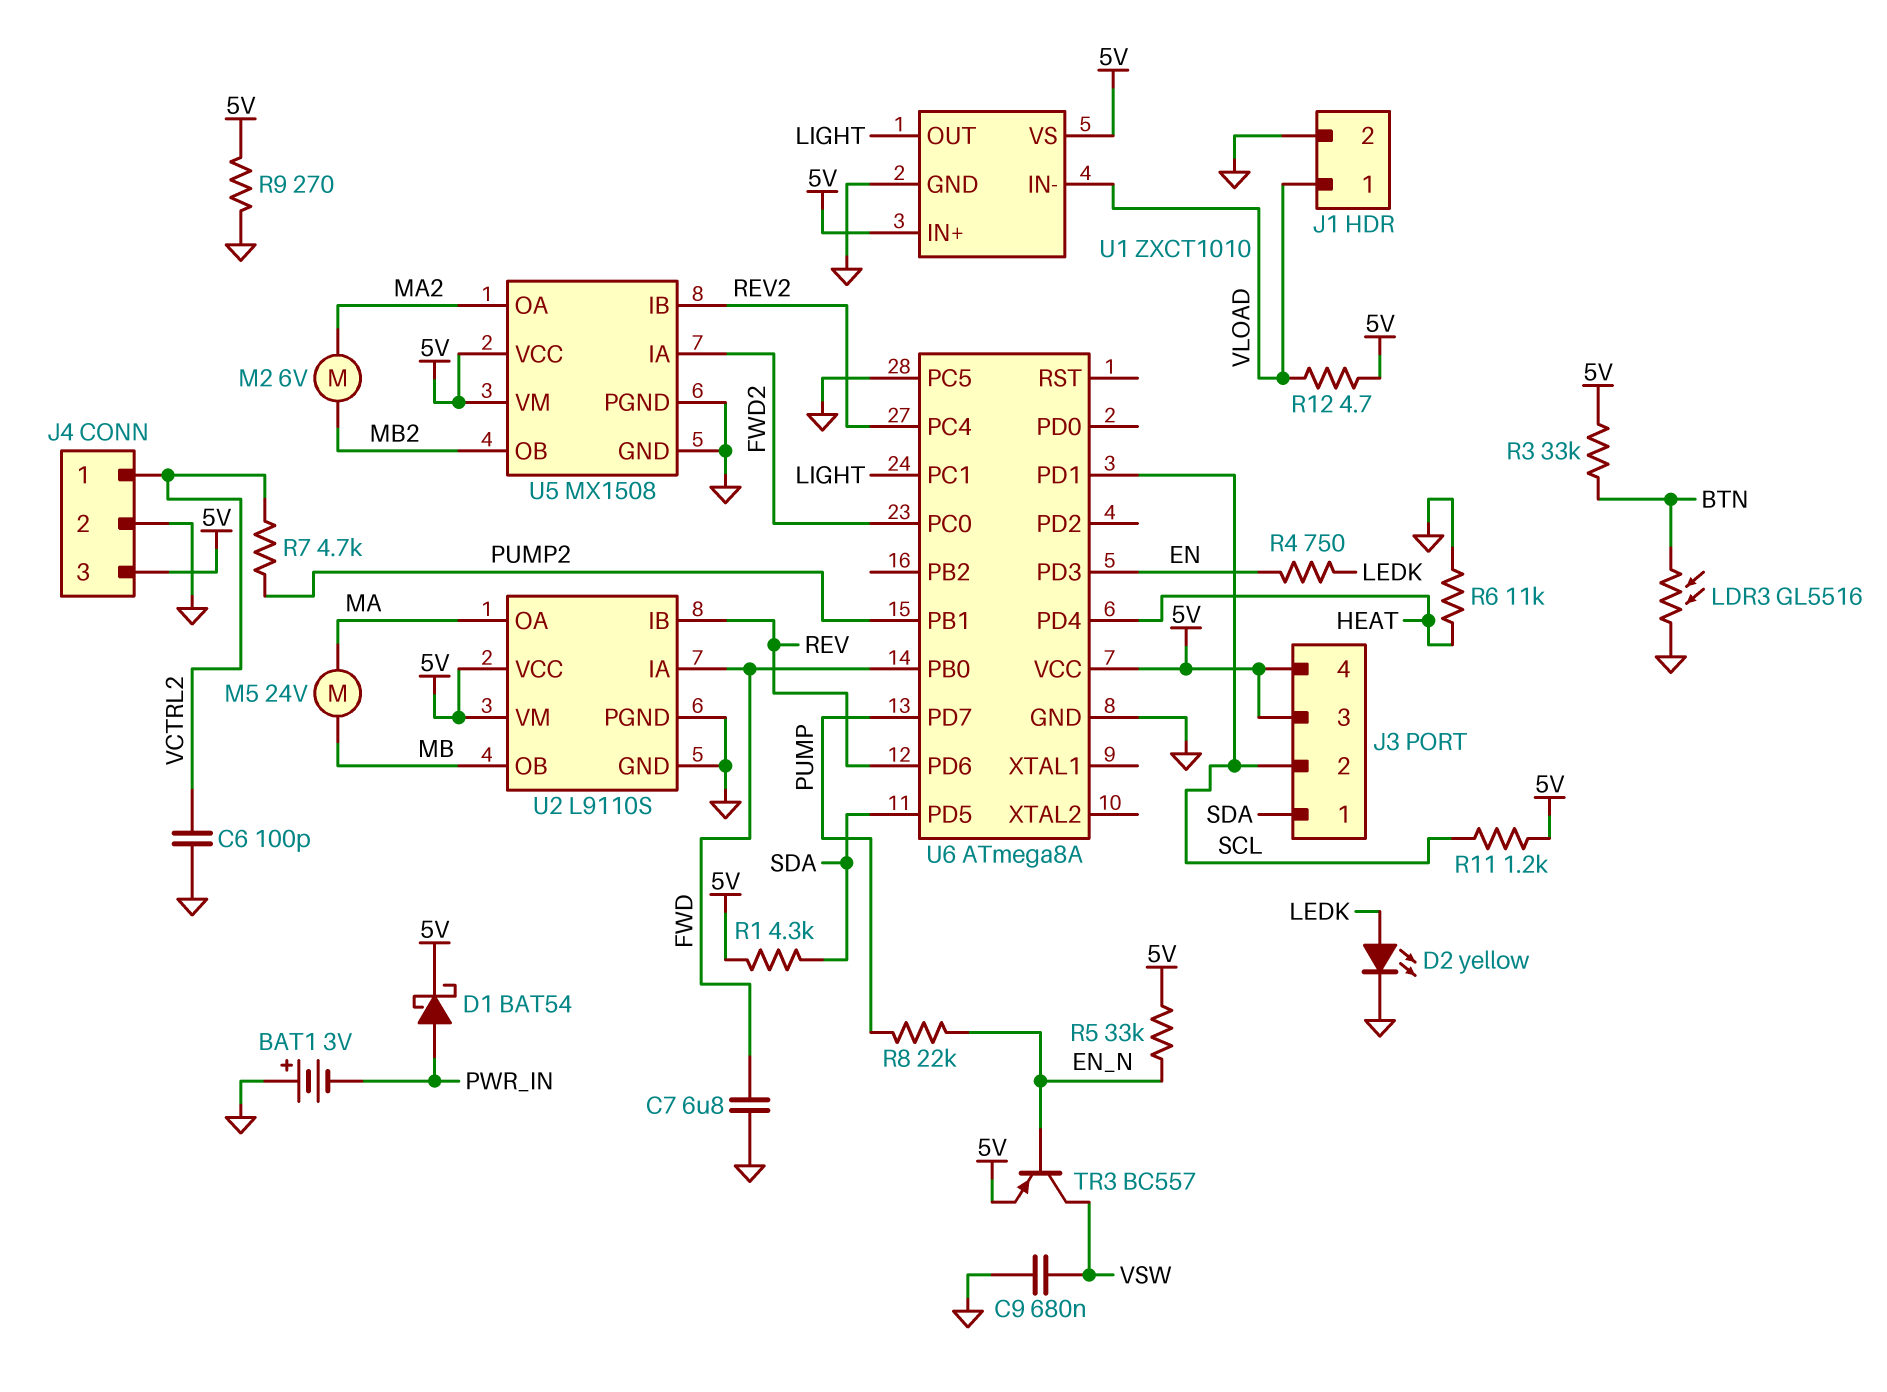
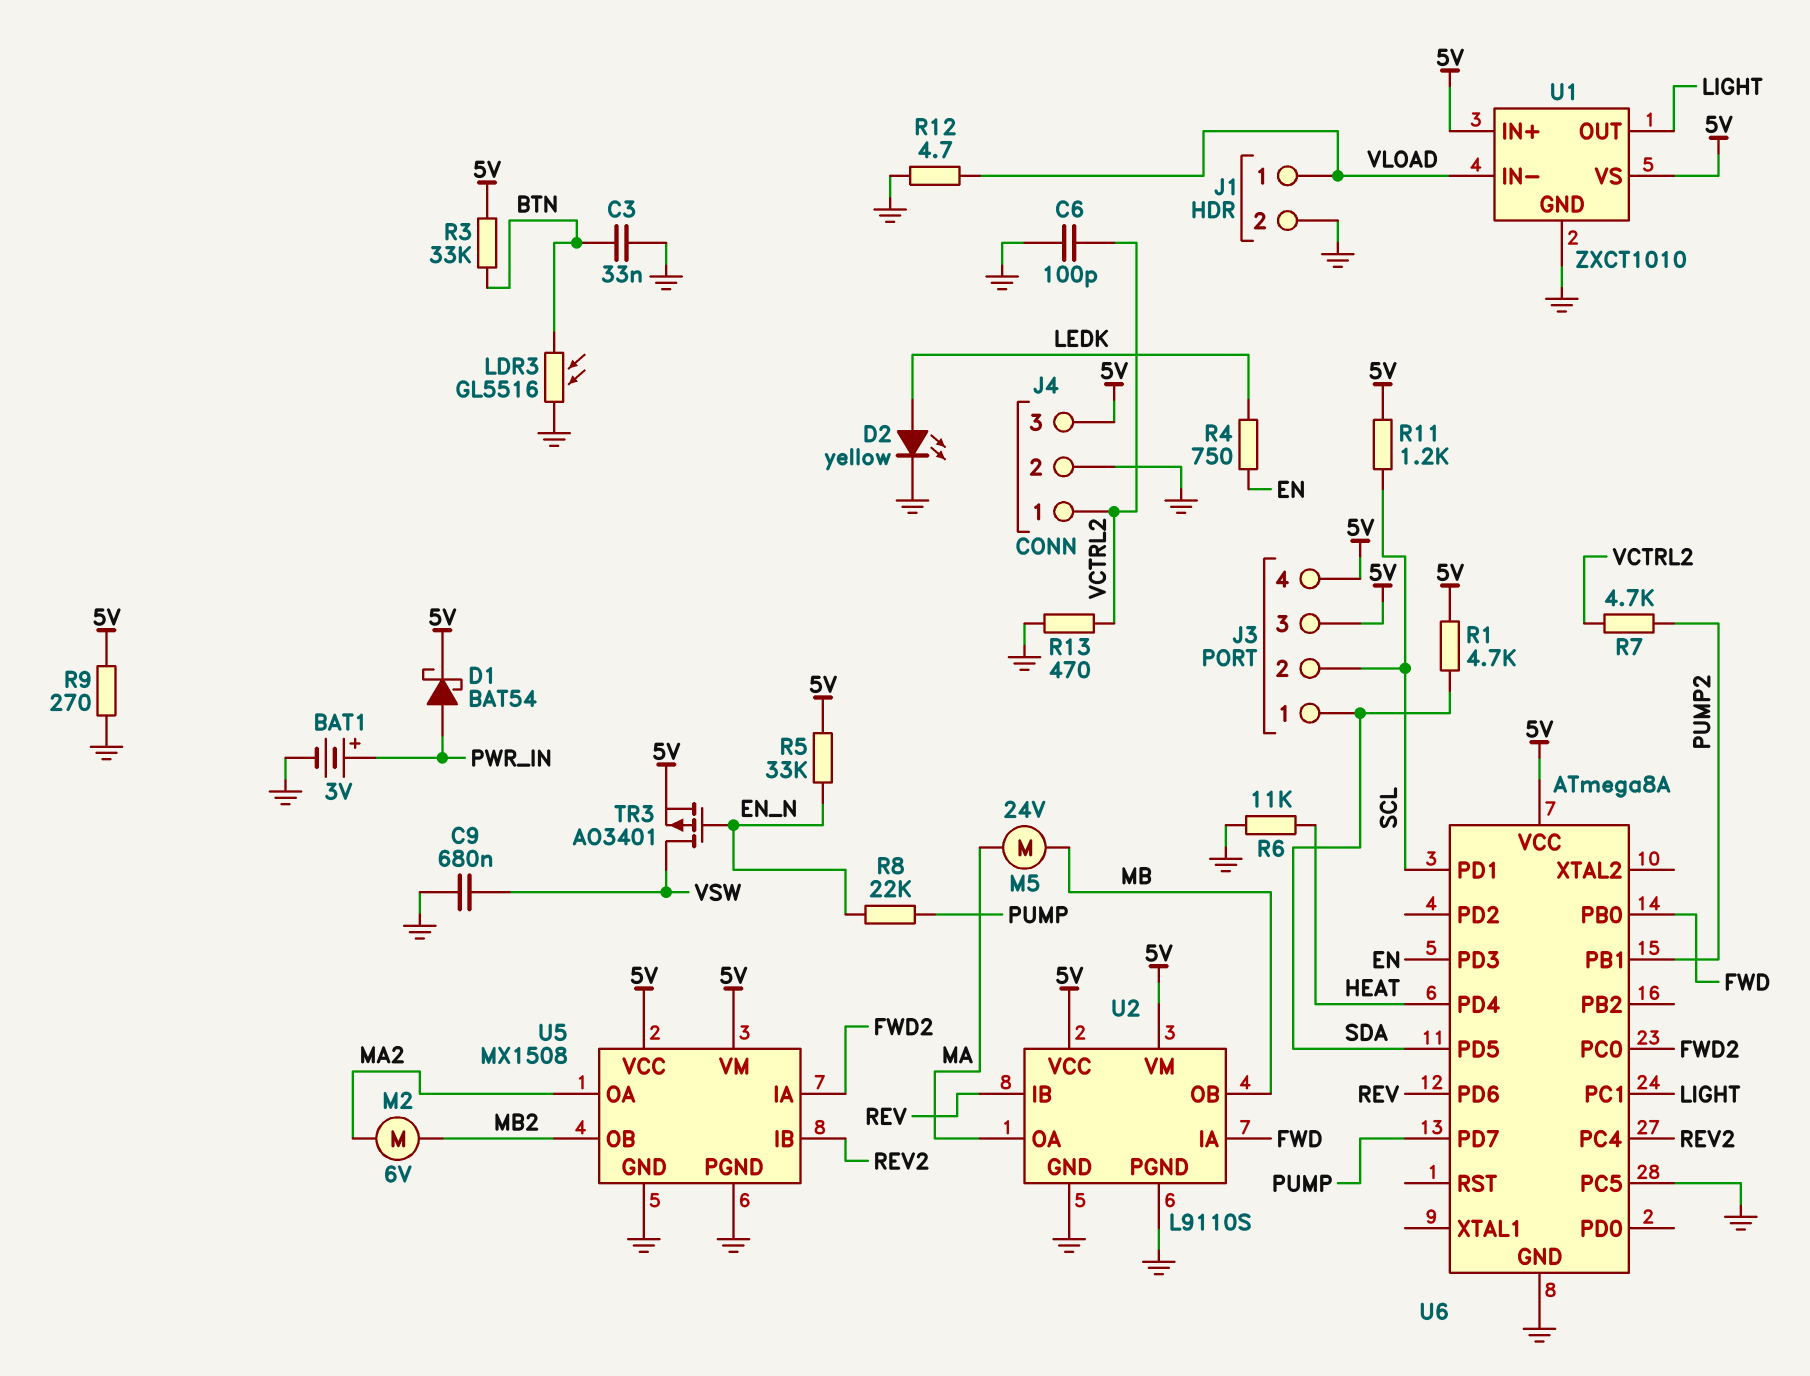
BAT1: 3V (plus GND, minus PWR_IN) -> 3V (plus PWR_IN, minus GND)
C3: none -> 33nF (BTN, GND)
C7: 6.8uF (FWD, GND) -> none
R1: 4.3k (5V, SDA) -> 4.7k (5V, SDA)
R12: 4.7 (5V, VLOAD) -> 4.7 (GND, VLOAD)
R13: none -> 470 (GND, VCTRL2)
TR3: PNP BC557 (B EN_N, C VSW, E 5V) -> PMOS AO3401 (G EN_N, D VSW, S 5V)

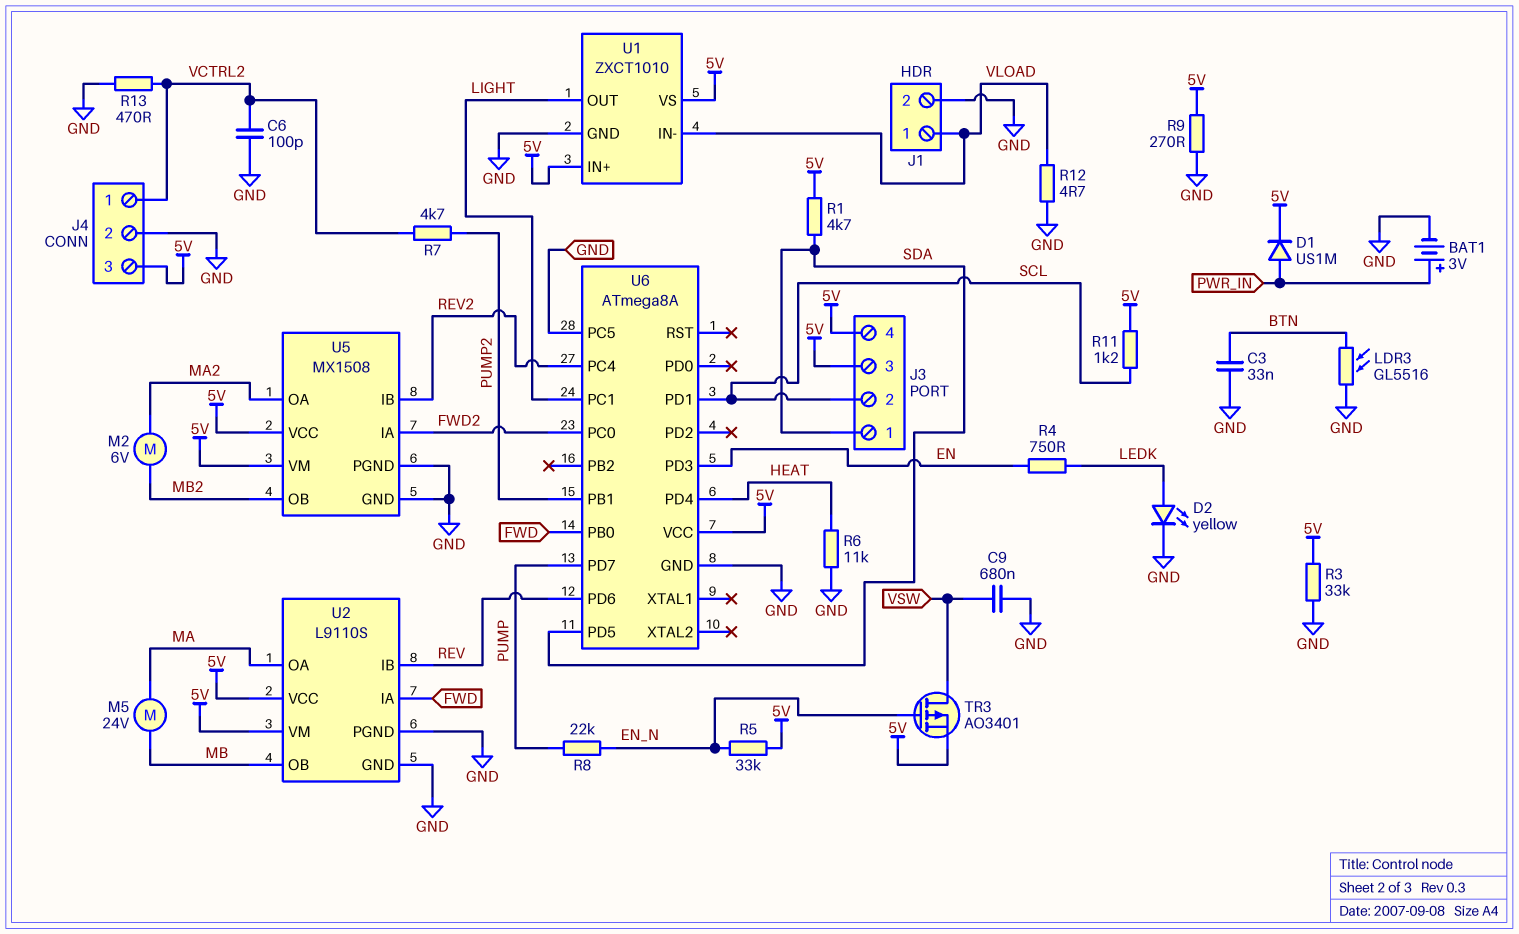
D1: schottky BAT54 (A PWR_IN, K 5V) -> diode US1M (A PWR_IN, K 5V)
R3: 33k (5V, BTN) -> 33k (5V, GND)

